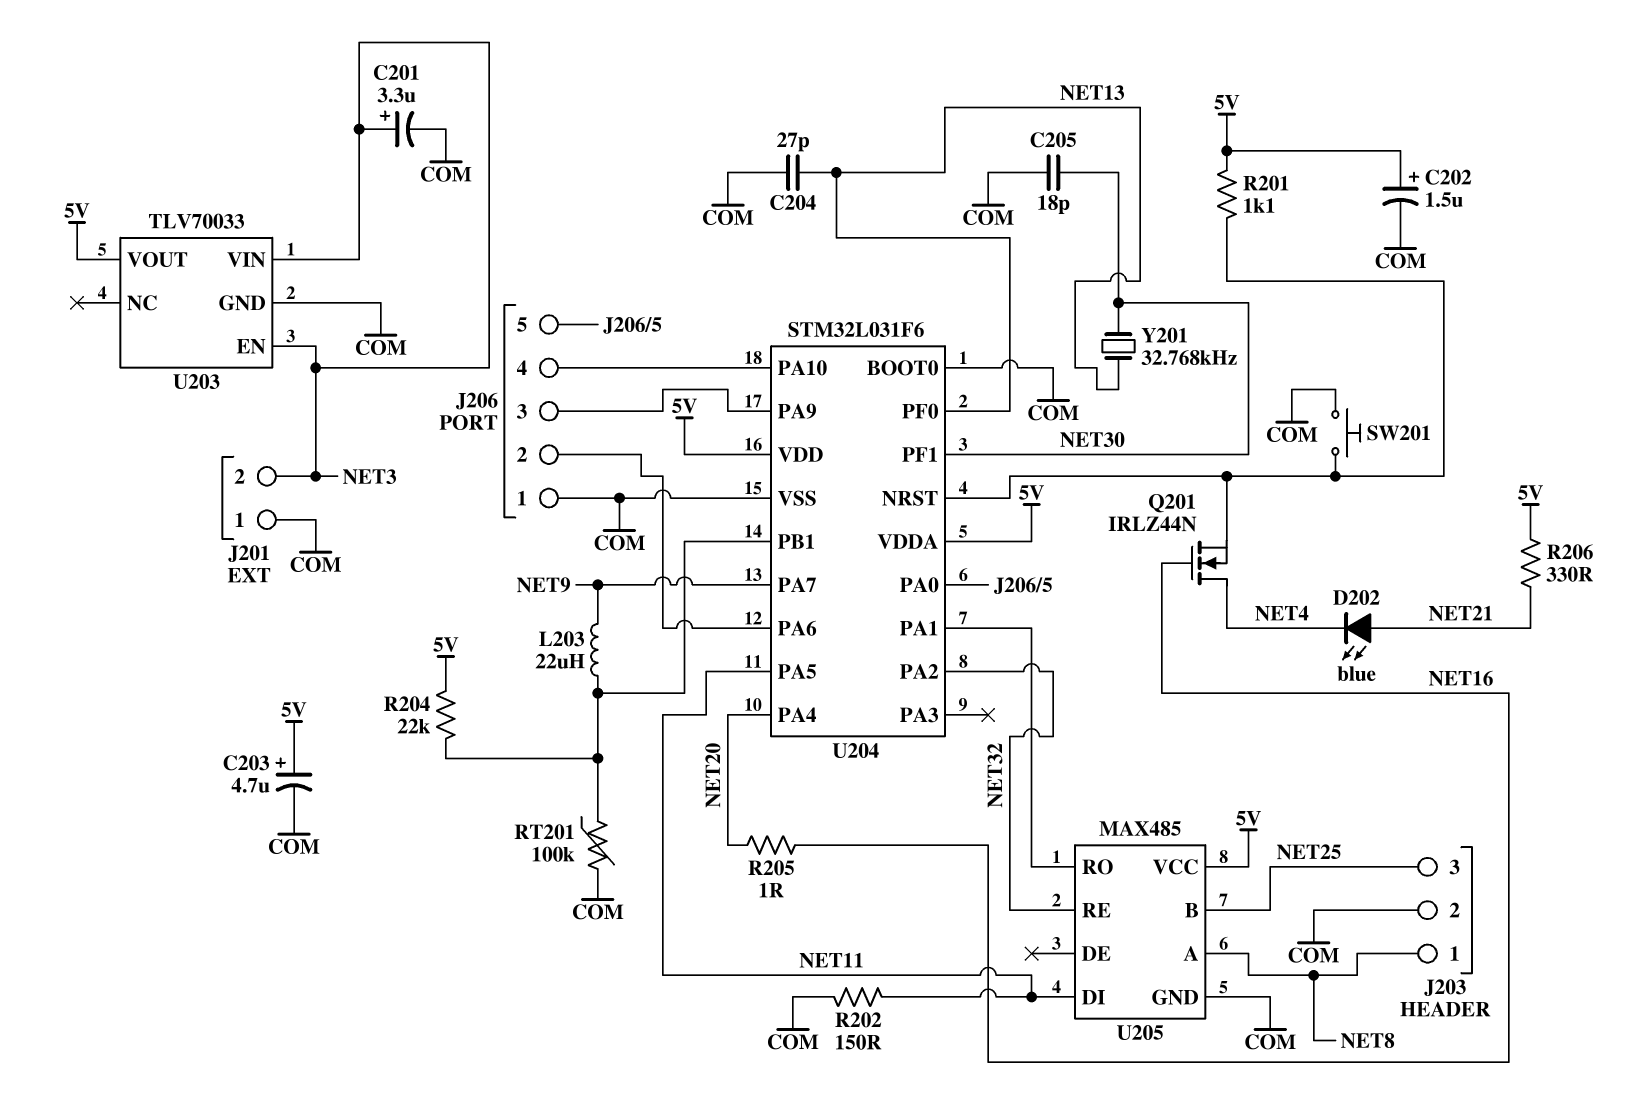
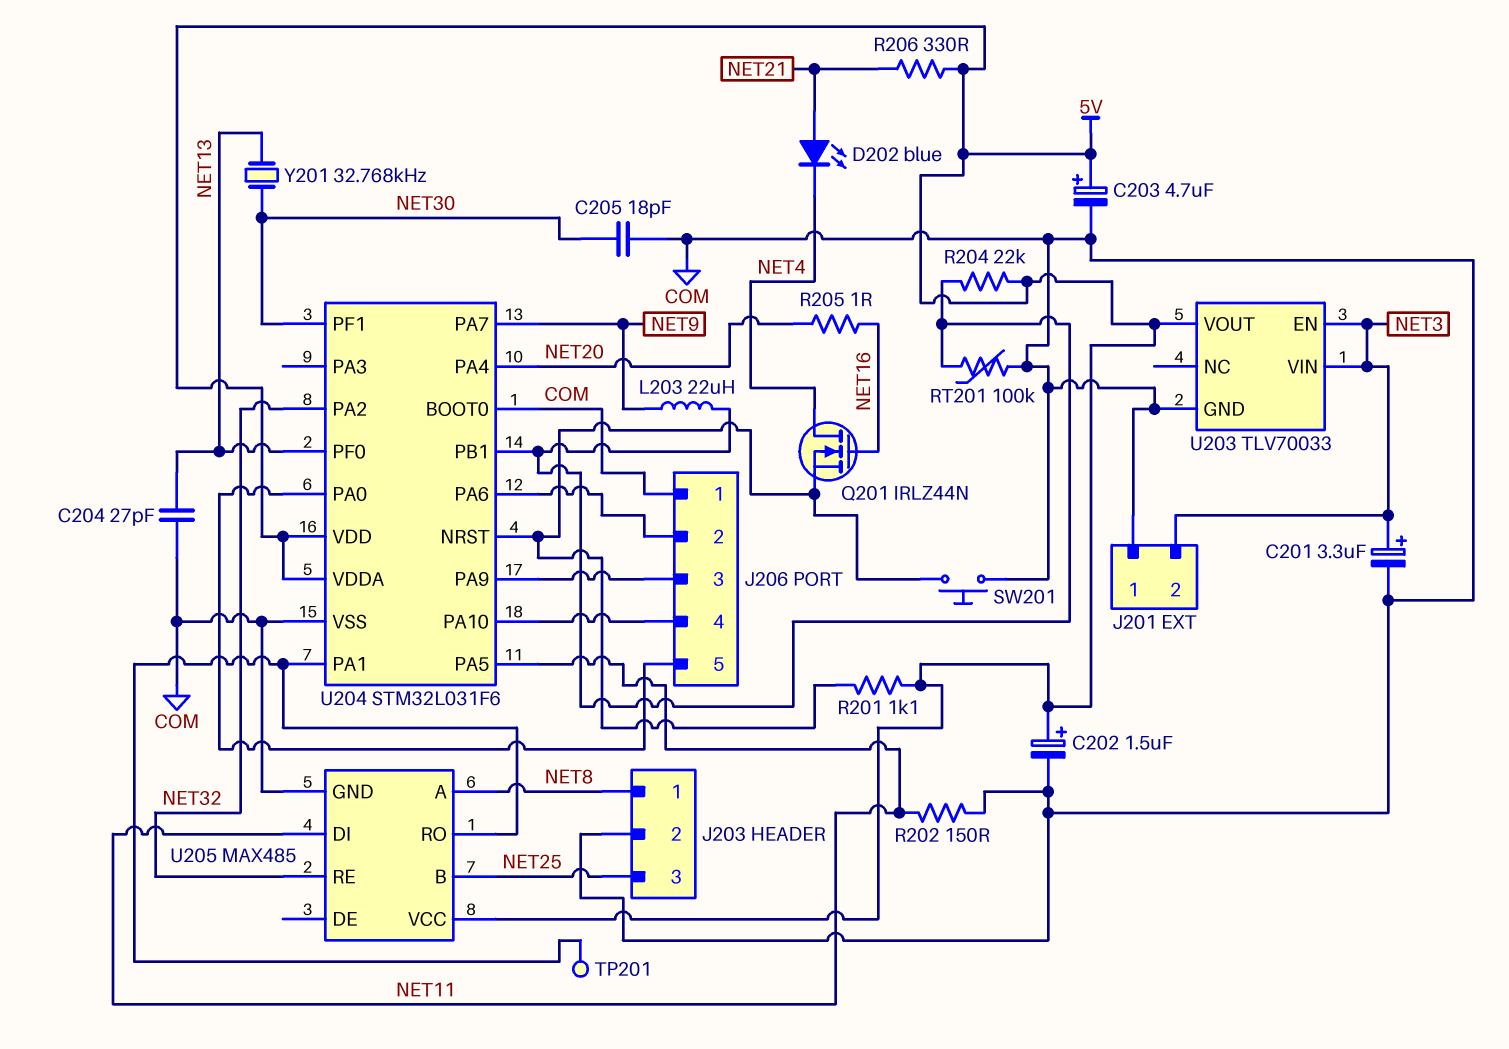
TP201: none -> test point (U204/PA1)

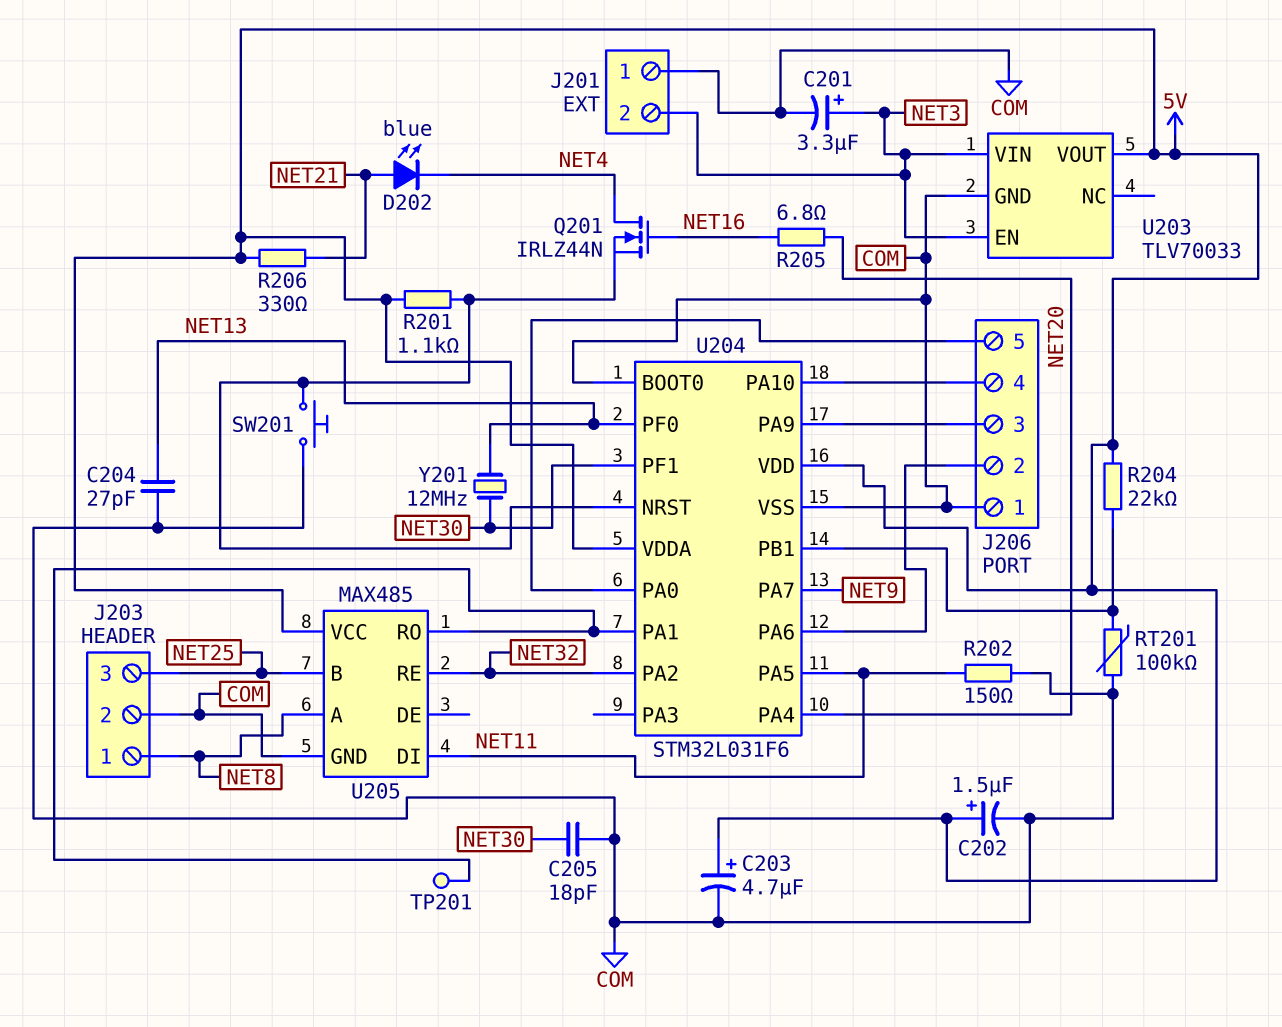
L203: 22uH (NET9, U204/PB1) -> none
R205: 1 (NET16, NET20) -> 6.8 (NET16, NET20)
Y201: 32.768kHz (NET13, NET30) -> 12MHz (NET13, NET30)

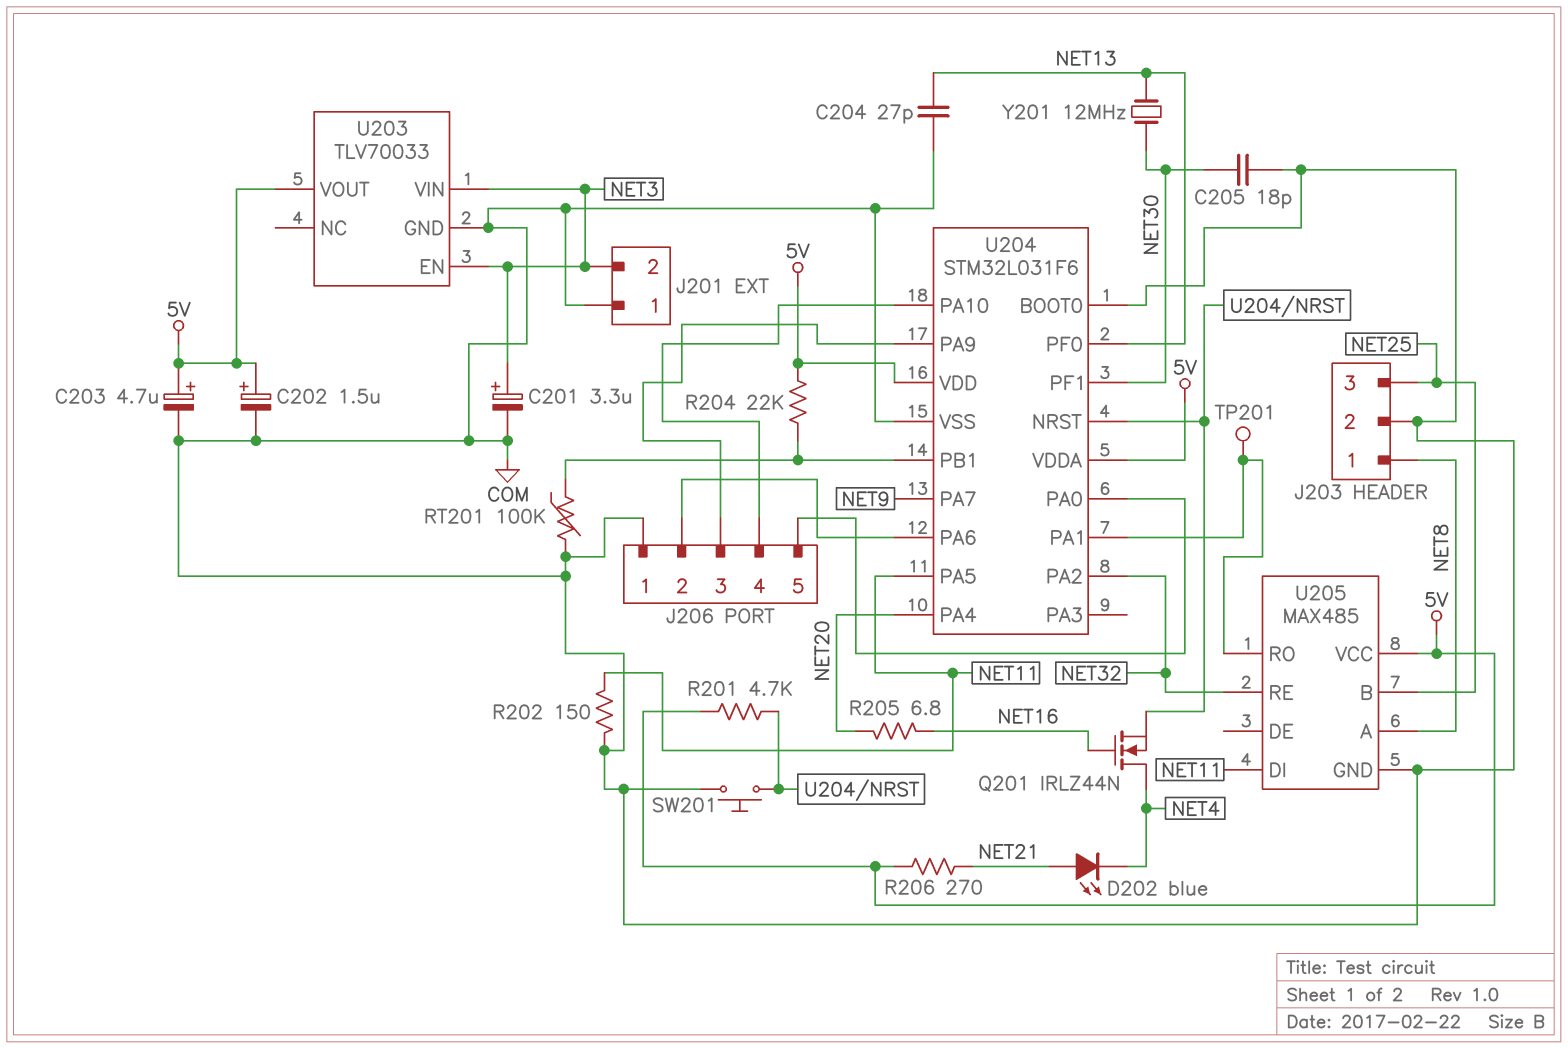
R201: 1.1k (5V, U204/NRST) -> 4.7k (5V, U204/NRST)
R206: 330 (5V, NET21) -> 270 (5V, NET21)

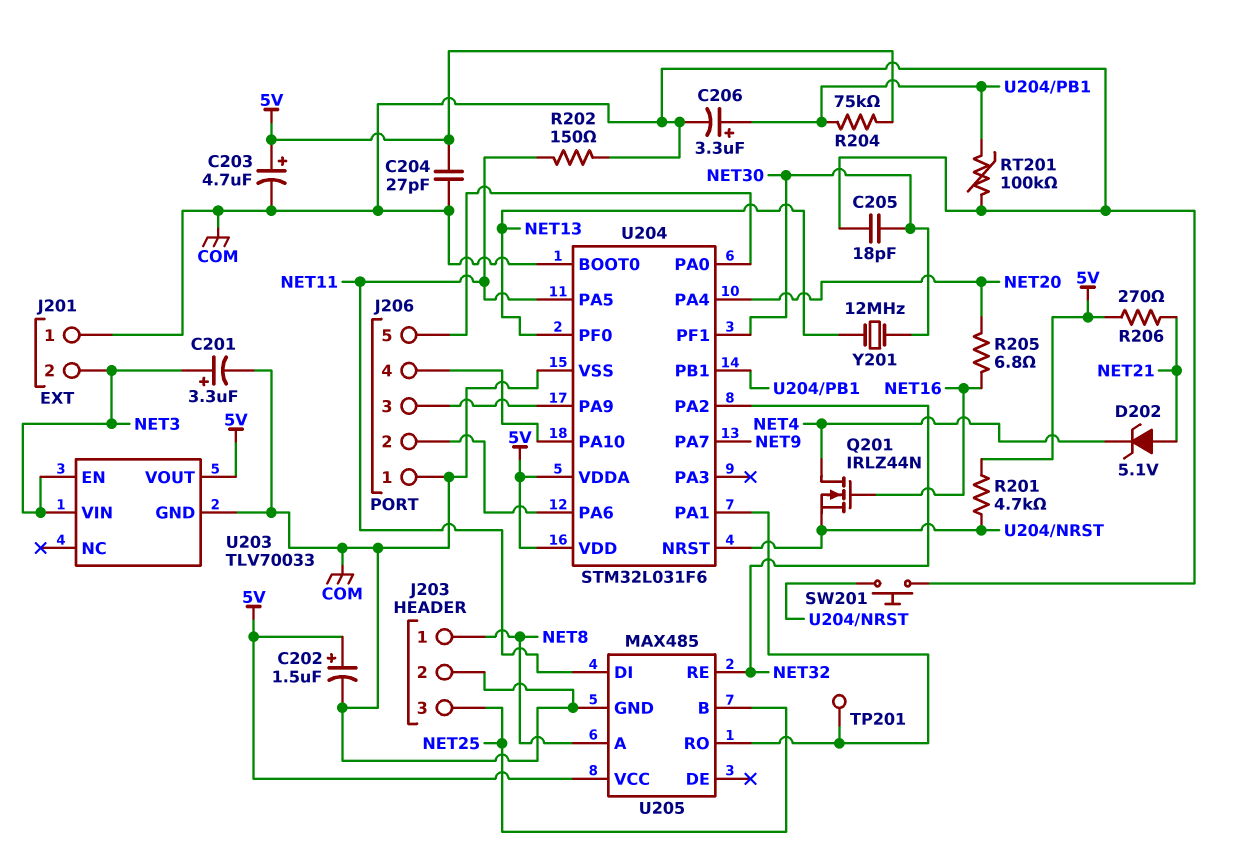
C204: 27pF (COM, NET13) -> 27pF (5V, COM)
C206: none -> 3.3uF (plus U204/PB1, minus COM)
D202: LED blue (A NET21, K NET4) -> zener 5.1V (A NET21, K NET4)
R204: 22k (5V, U204/PB1) -> 75k (5V, U204/PB1)

